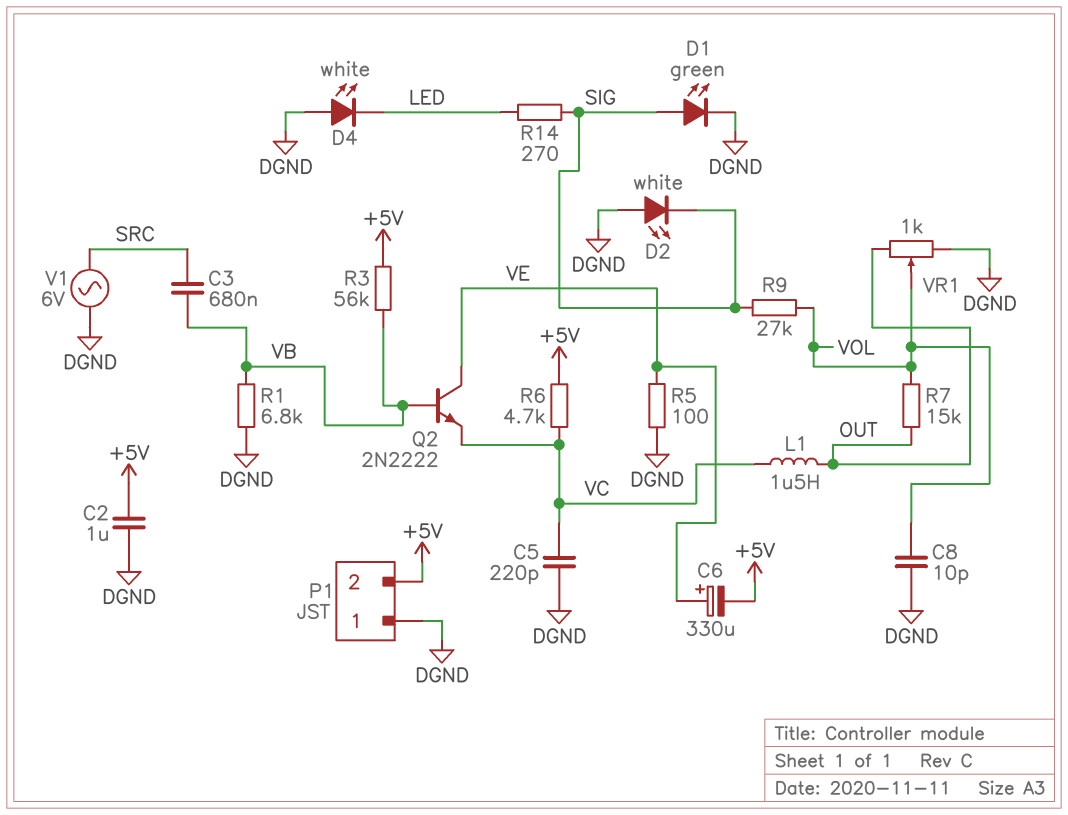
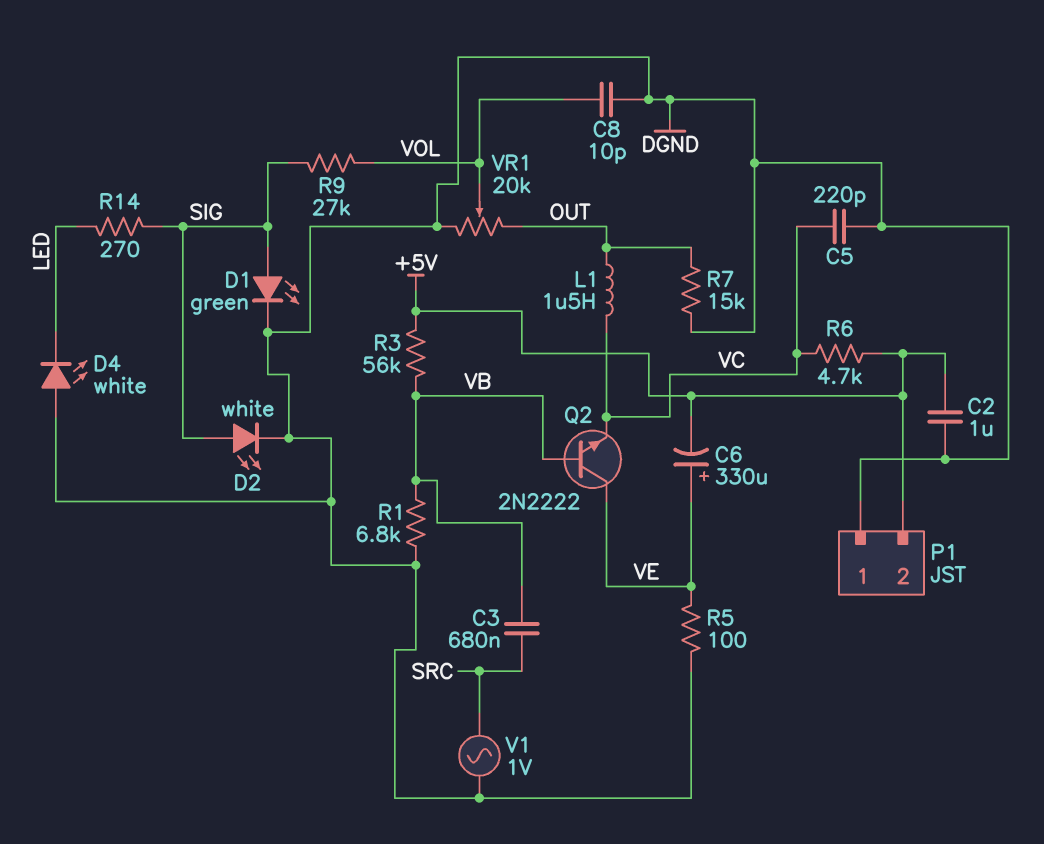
D2: LED white (A DGND, K SIG) -> LED white (A SIG, K DGND)
R7: 15k (OUT, VOL) -> 15k (DGND, OUT)
V1: AC 6V (DGND, SRC) -> AC 1V (DGND, SRC)
VR1: 1k (DGND, OUT, wiper VOL) -> 20k (DGND, OUT, wiper VOL)

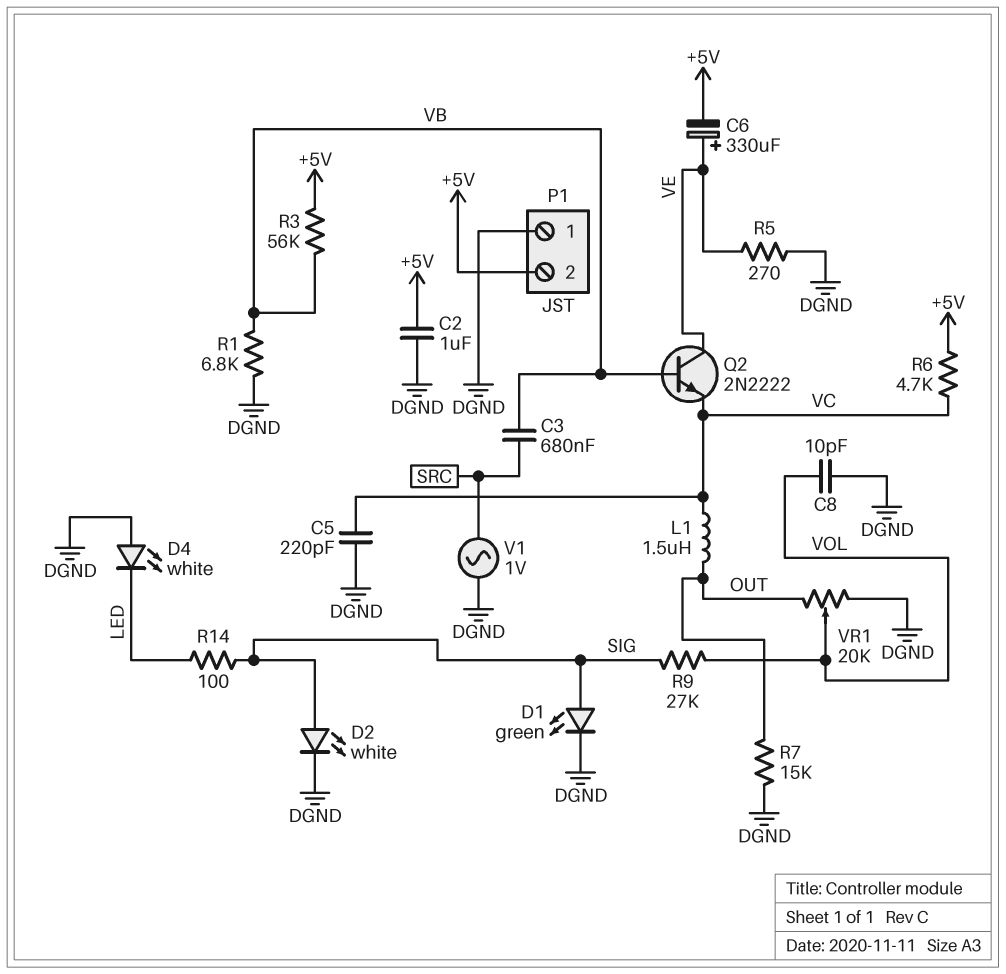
R5: 100 (DGND, VE) -> 270 (DGND, VE)
R14: 270 (LED, SIG) -> 100 (LED, SIG)

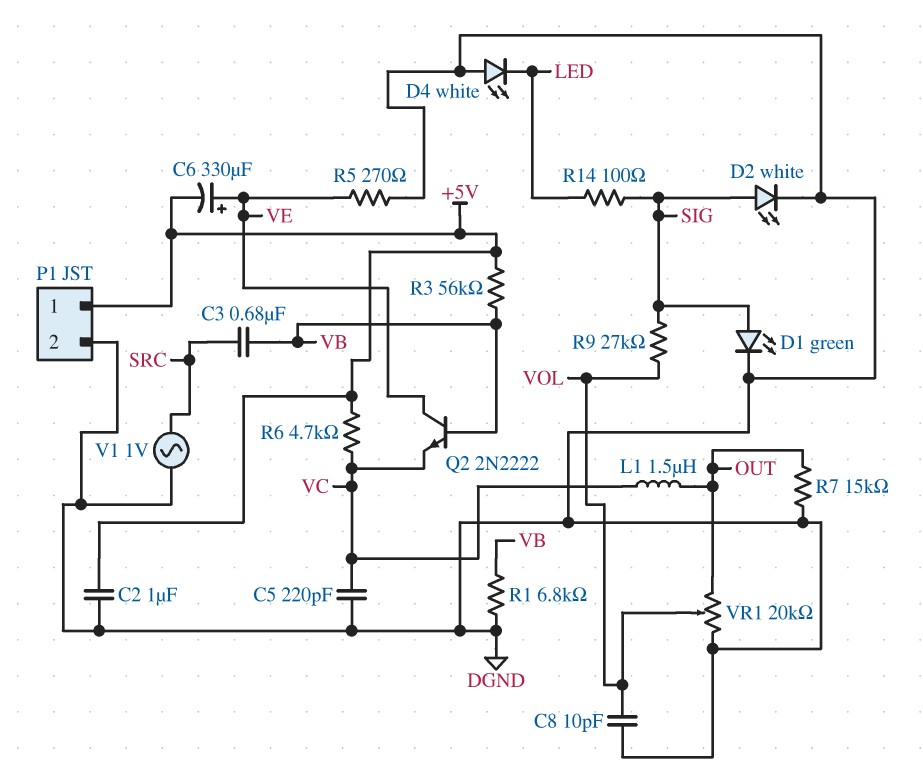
P1 pin 1: DGND -> +5V
P1 pin 2: +5V -> DGND

